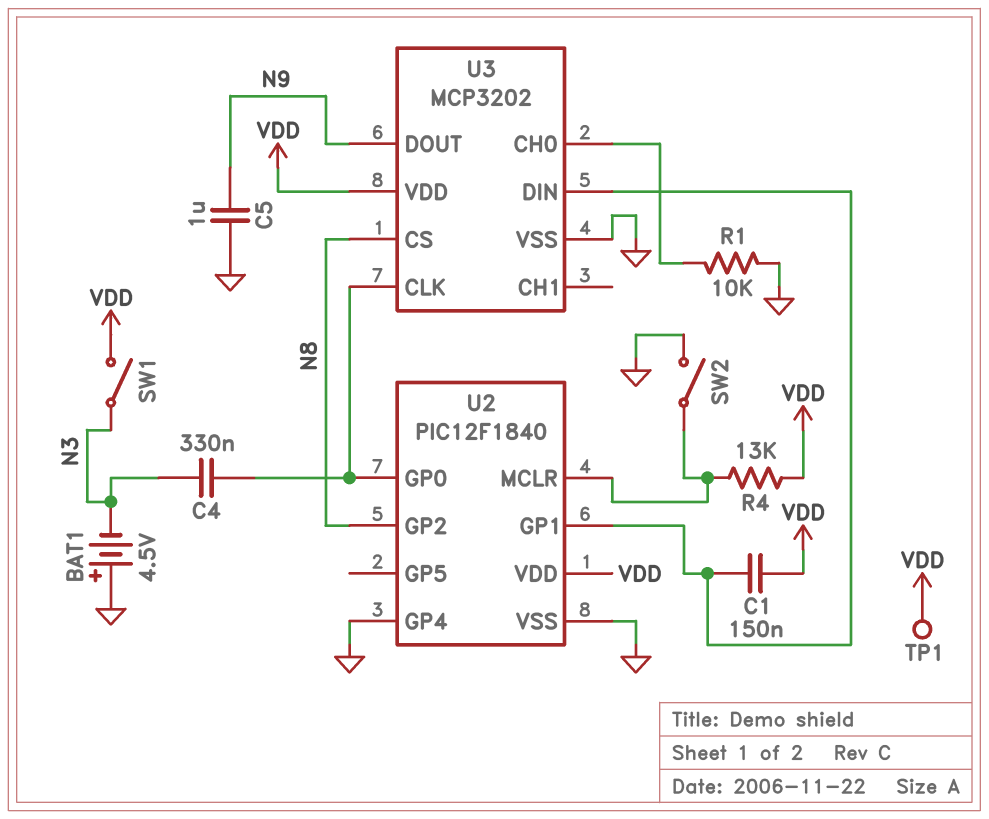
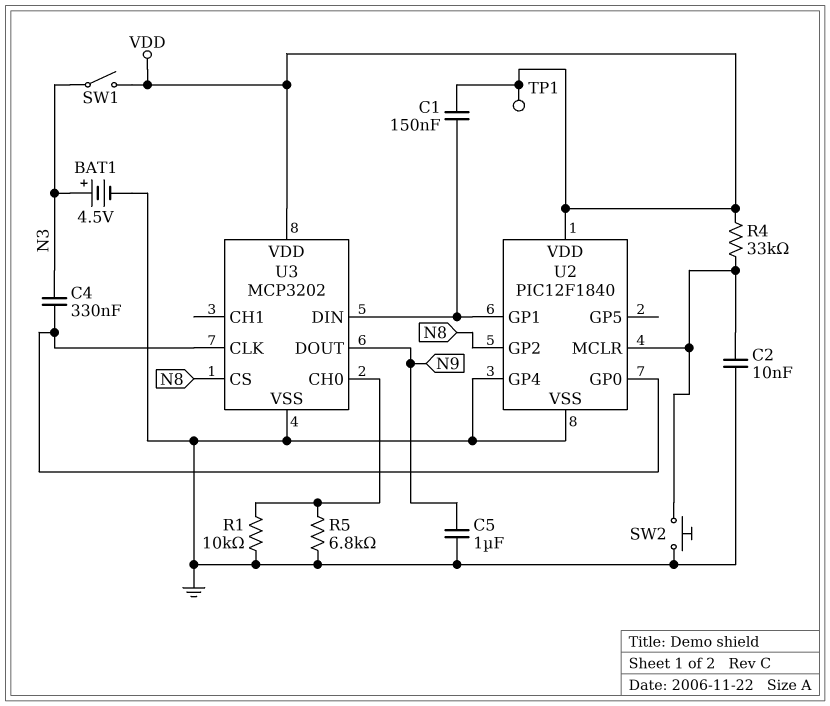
BAT1: 4.5V (plus GND, minus N3) -> 4.5V (plus N3, minus GND)
C2: none -> 10nF (GND, U2/MCLR)
R4: 13k (U2/MCLR, VDD) -> 33k (U2/MCLR, VDD)
R5: none -> 6.8k (GND, U3/CH0)
SW2: switch (GND, U2/MCLR) -> button (GND, U2/MCLR)

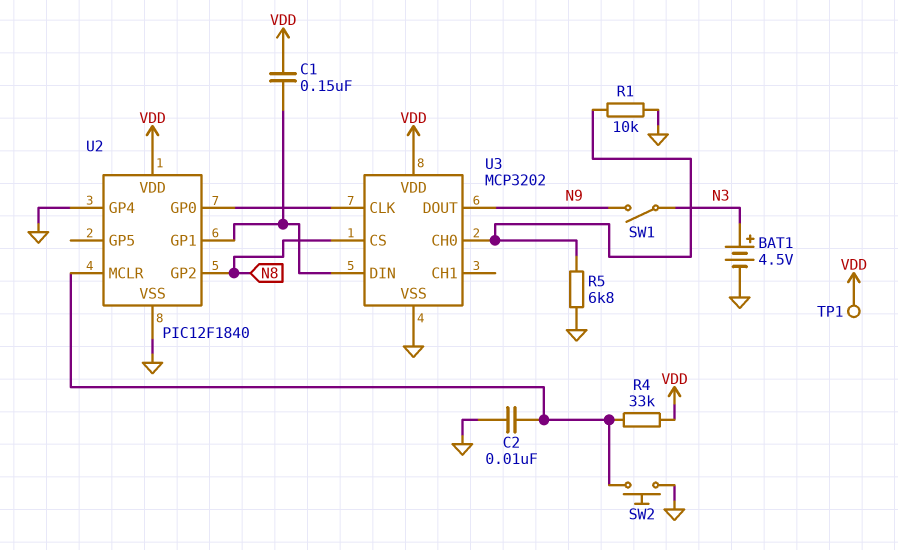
C4: 330nF (N3, U2/GP0) -> none
C5: 1uF (GND, N9) -> none
SW1: switch (N3, VDD) -> switch (N3, N9)

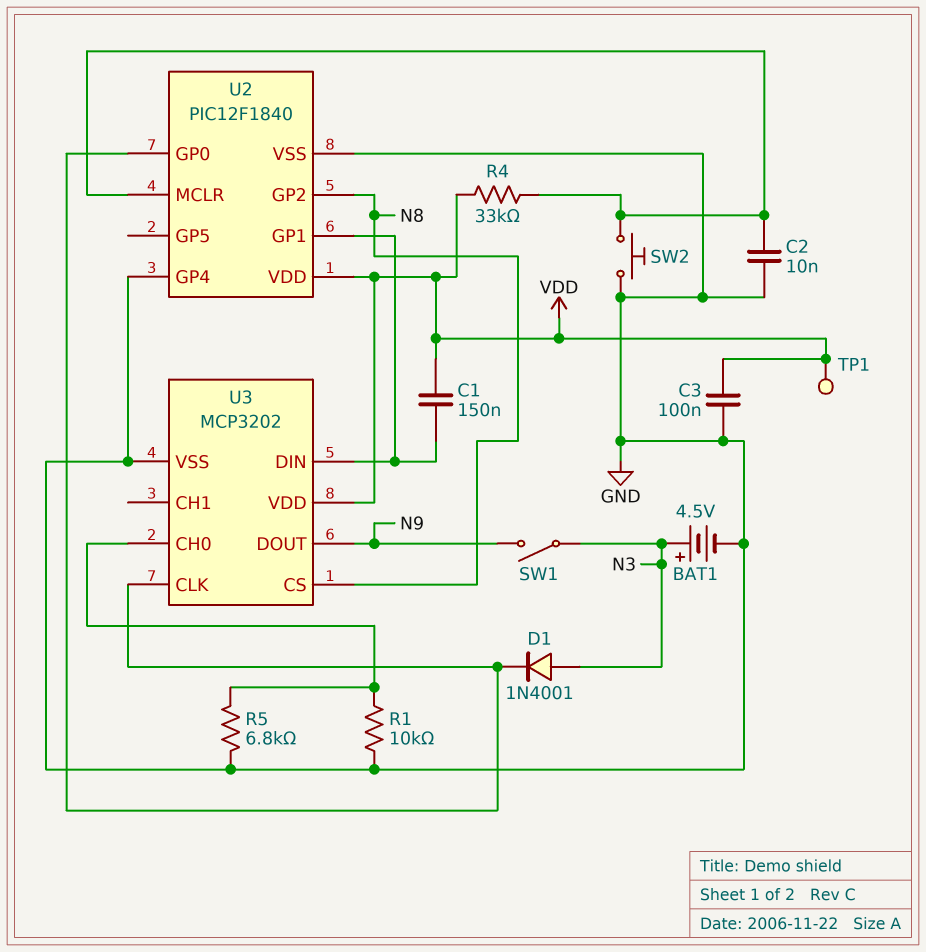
C3: none -> 100nF (GND, VDD)
D1: none -> diode 1N4001 (A N3, K U2/GP0)

